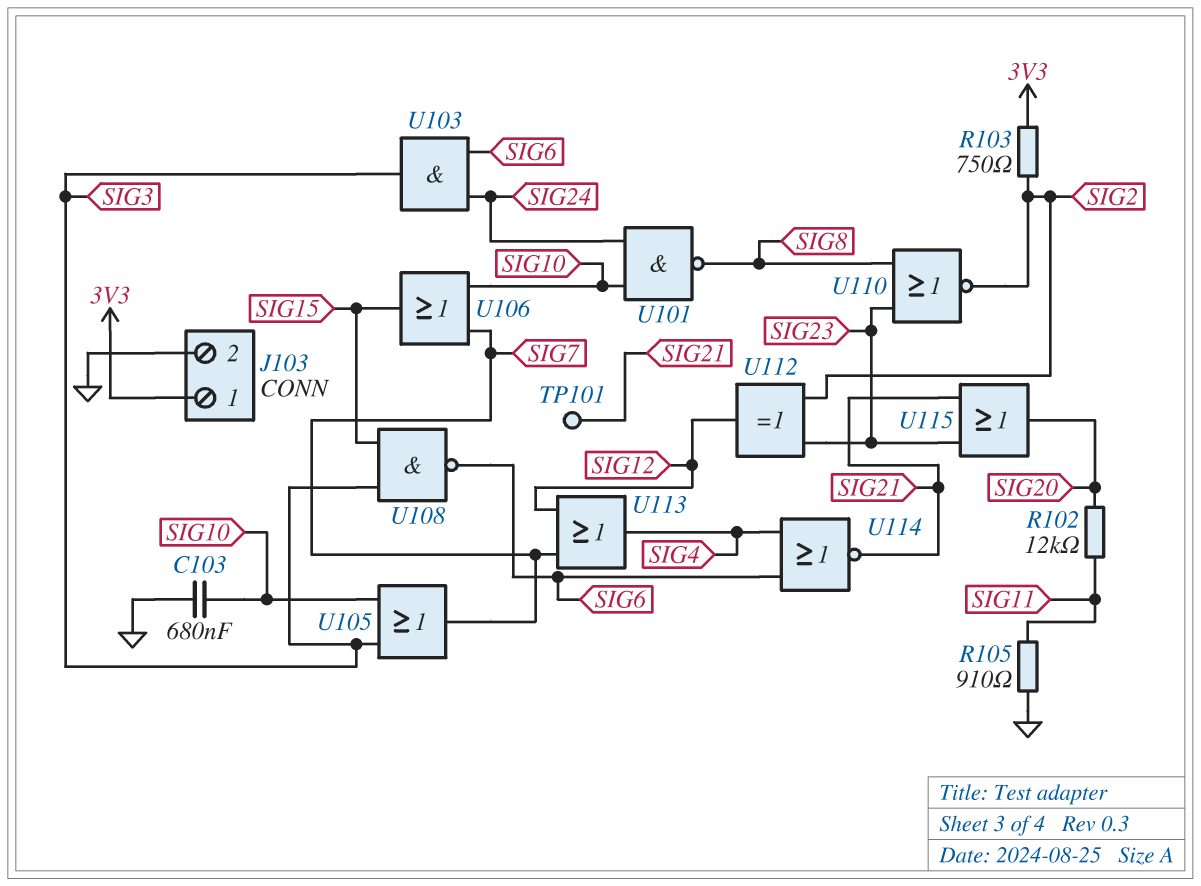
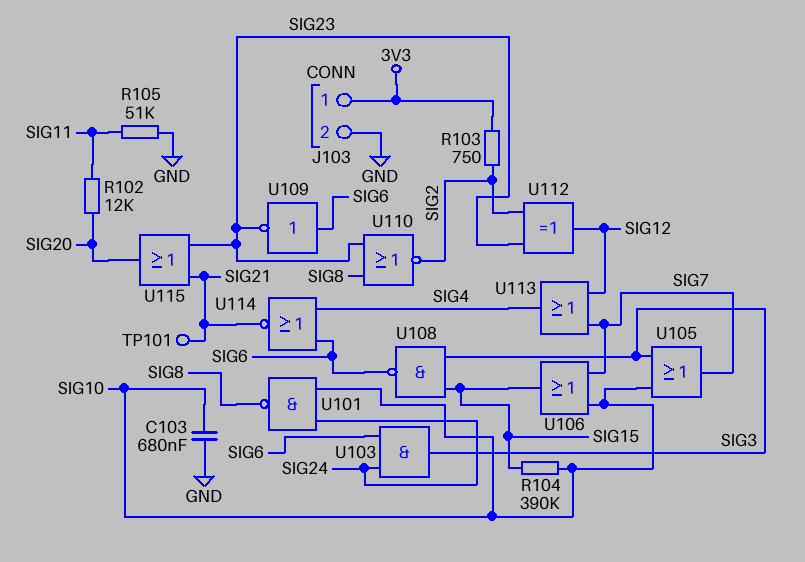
R104: none -> 390k (SIG10, SIG15)
R105: 910 (GND, SIG11) -> 51k (GND, SIG11)
U109: none -> NOT (in SIG6, out SIG23)

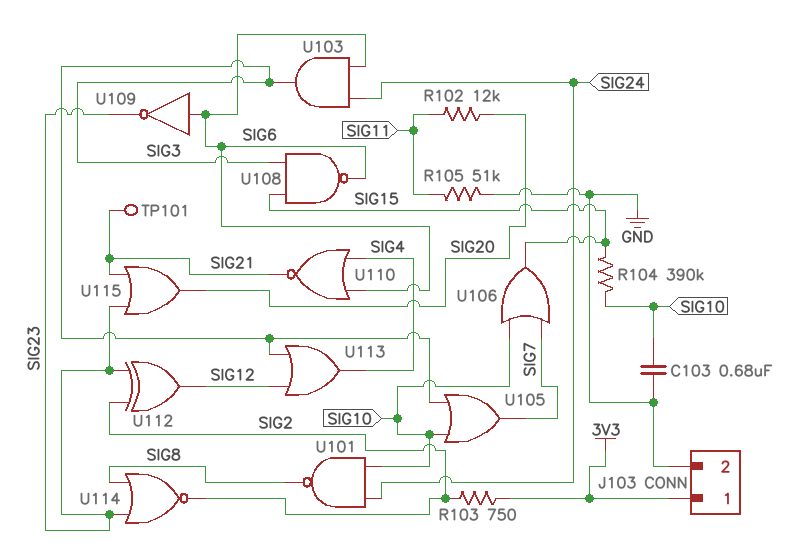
U110: NOR (in SIG8, in SIG23, out SIG2) -> NOR (in SIG4, in SIG6, out SIG21)
U113: OR (in SIG7, in SIG12, out SIG4) -> OR (in SIG3, in SIG12, out SIG4)
U114: NOR (in SIG4, in SIG6, out SIG21) -> NOR (in SIG8, in SIG23, out SIG2)

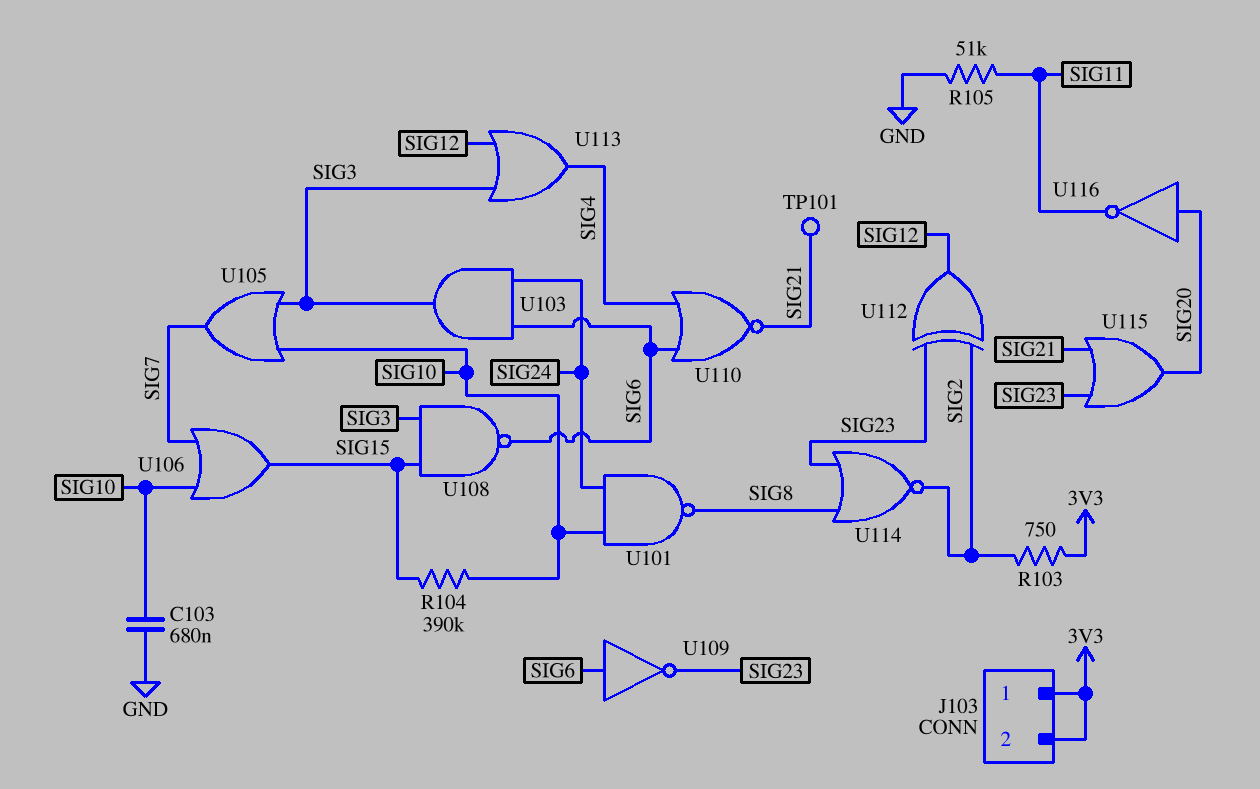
J103 pin 2: GND -> 3V3
R102: 12k (SIG11, SIG20) -> none
U116: none -> NOT (in SIG20, out SIG11)

